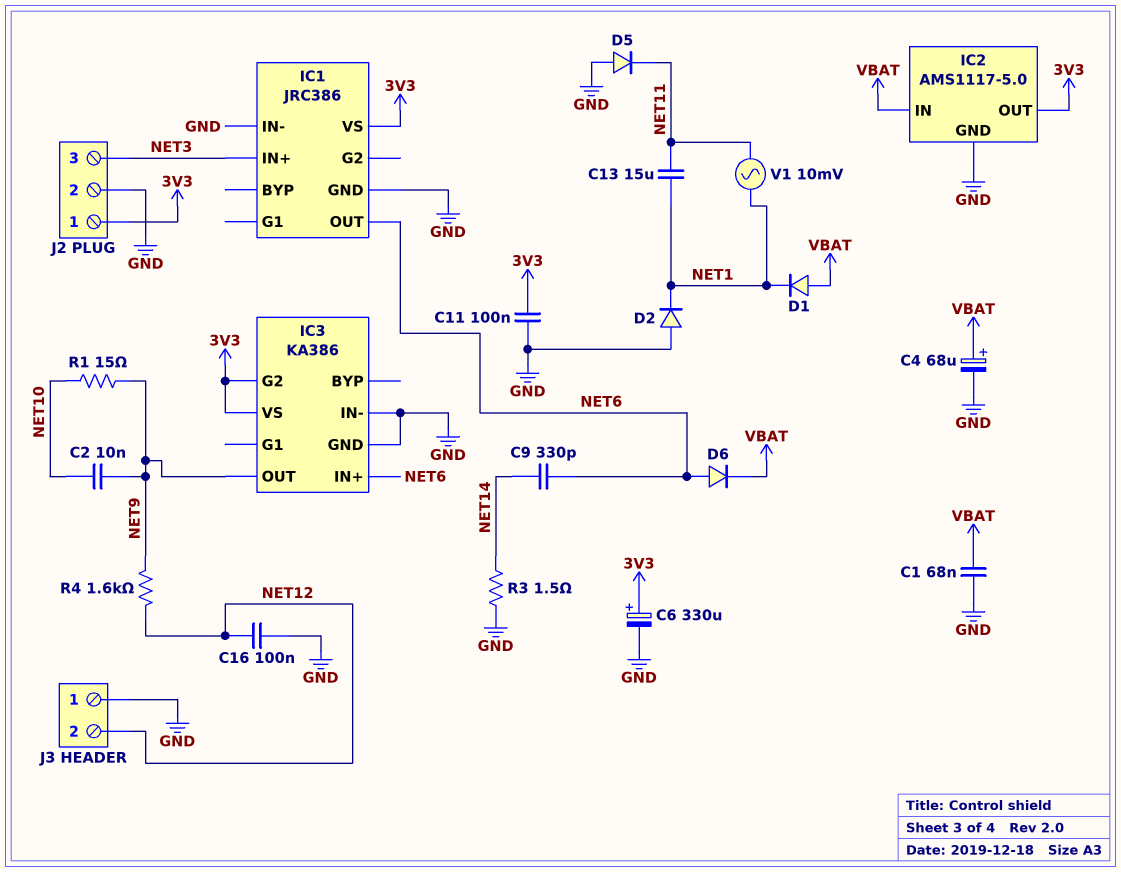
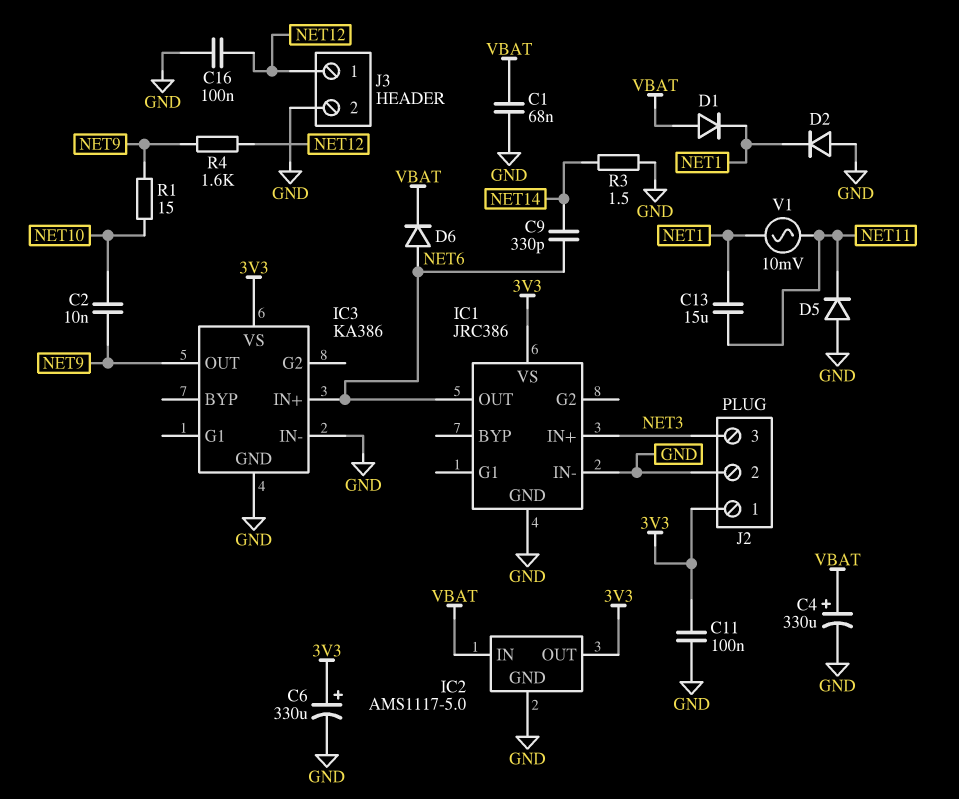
C4: 68uF (plus VBAT, minus GND) -> 330uF (plus VBAT, minus GND)
IC3 pin G2: 3V3 -> none
J3 pin 1: GND -> NET12
J3 pin 2: NET12 -> GND

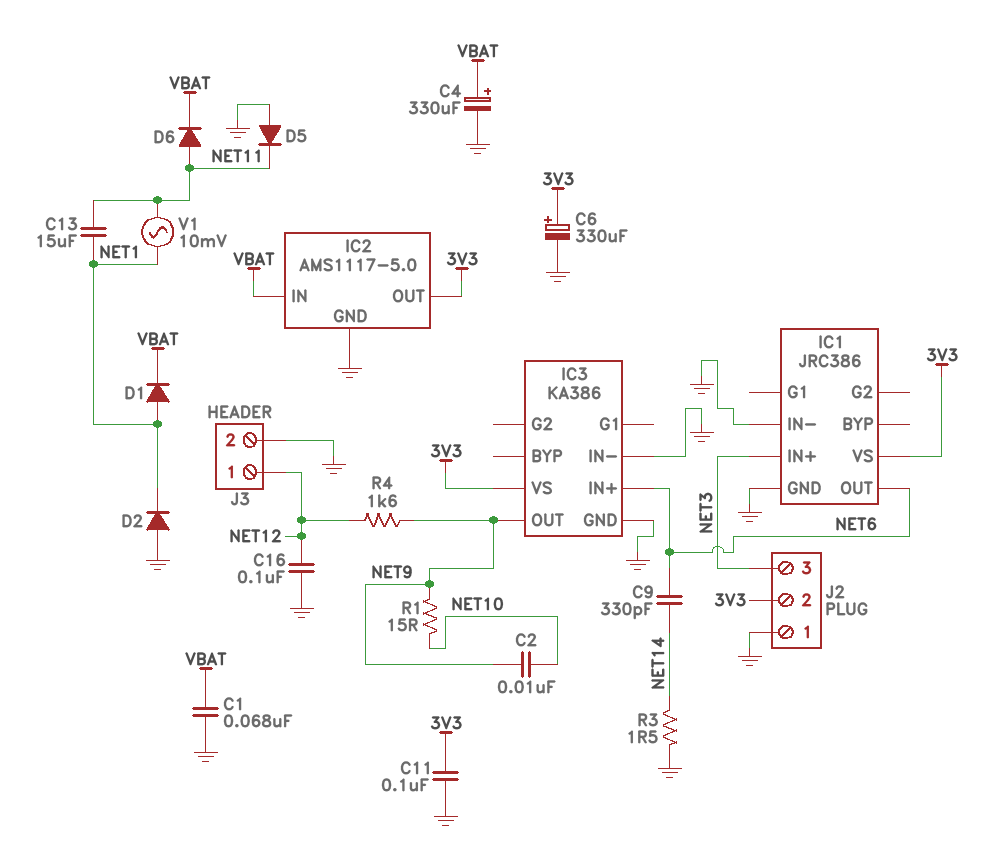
D1: diode (A VBAT, K NET1) -> diode (A NET1, K VBAT)
D6: diode (A NET6, K VBAT) -> diode (A NET11, K VBAT)
J2 pin 1: 3V3 -> GND
J2 pin 2: GND -> 3V3

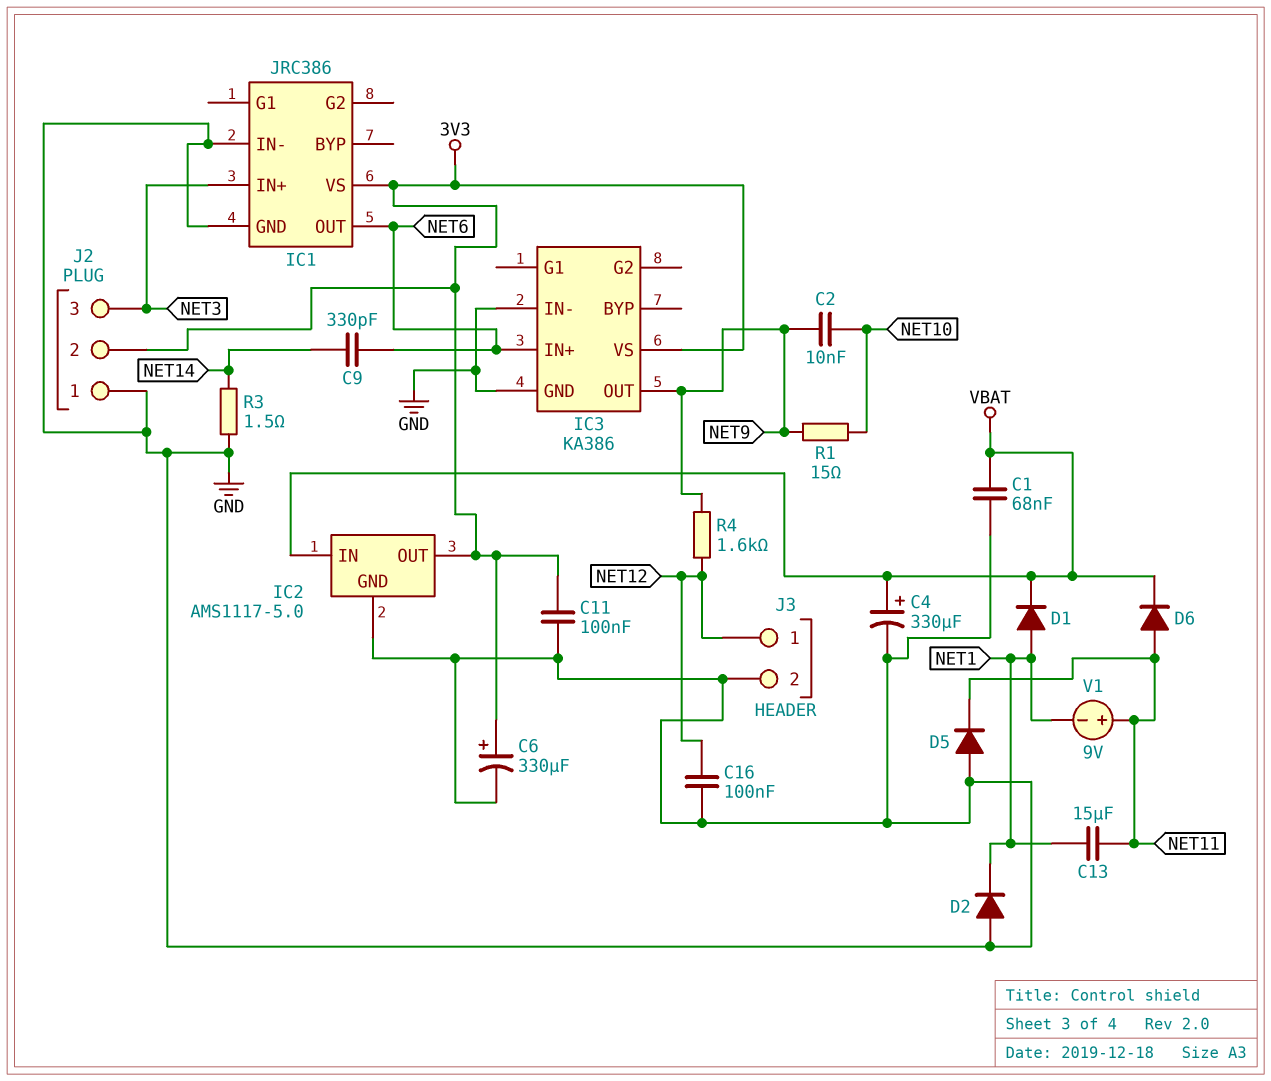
V1: AC 10mV (NET1, NET11) -> 9V (plus NET11, minus NET1)

